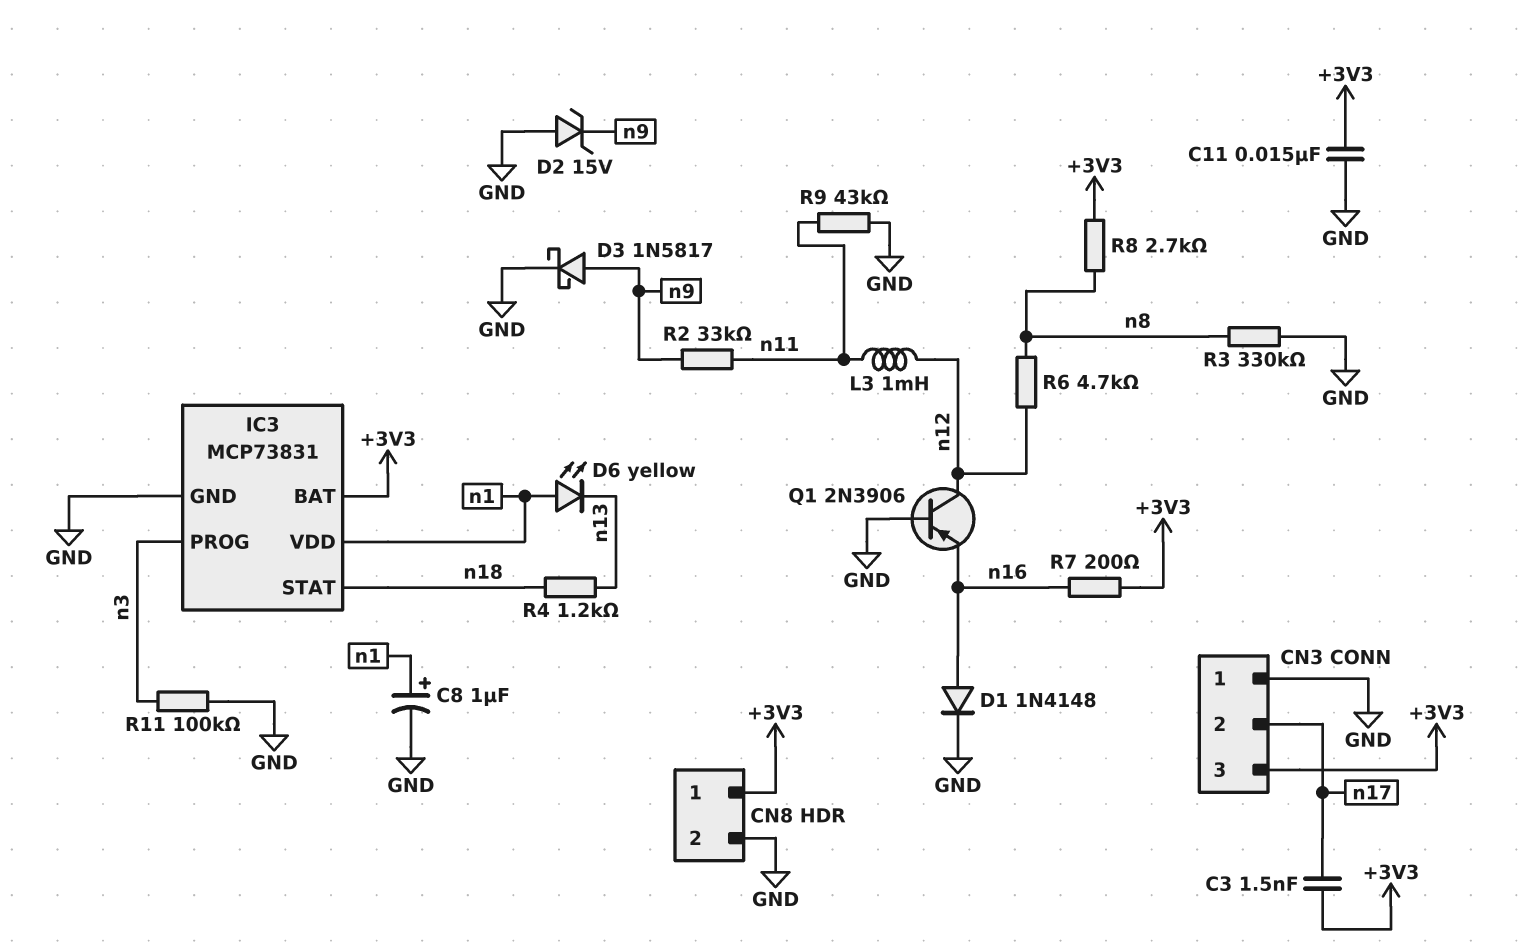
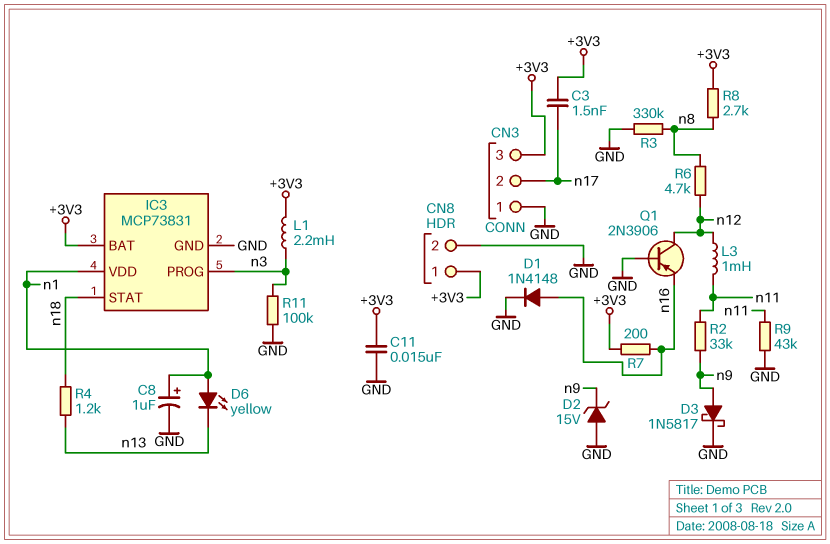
L1: none -> 2.2mH (+3V3, n3)

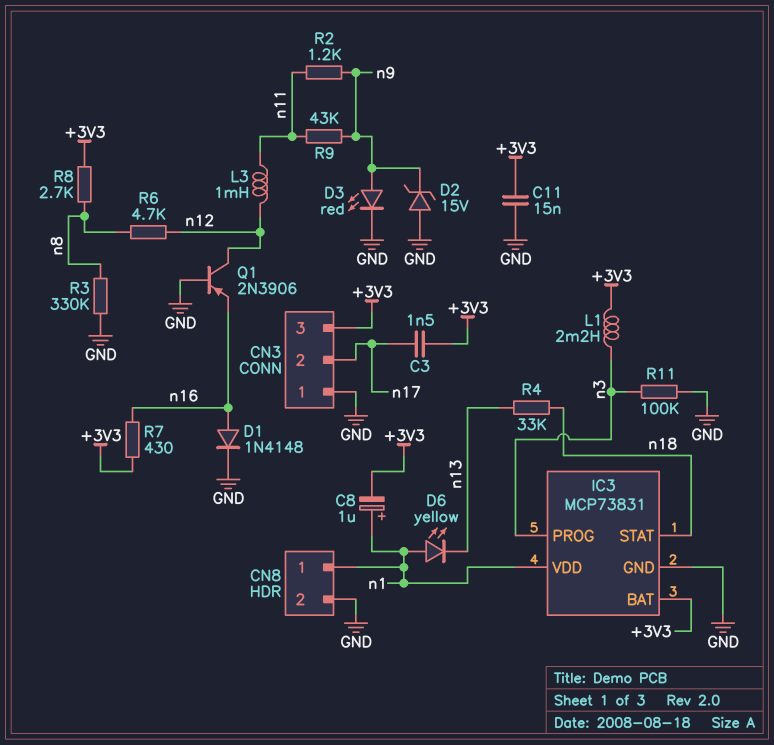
C8: 1uF (plus n1, minus GND) -> 1uF (plus n1, minus +3V3)
CN8 pin 1: +3V3 -> n1
D3: schottky 1N5817 (A n9, K GND) -> LED red (A n9, K GND)
R2: 33k (n9, n11) -> 1.2k (n9, n11)
R4: 1.2k (n13, n18) -> 33k (n13, n18)
R7: 200 (+3V3, n16) -> 430 (+3V3, n16)
R9: 43k (GND, n11) -> 43k (n9, n11)

